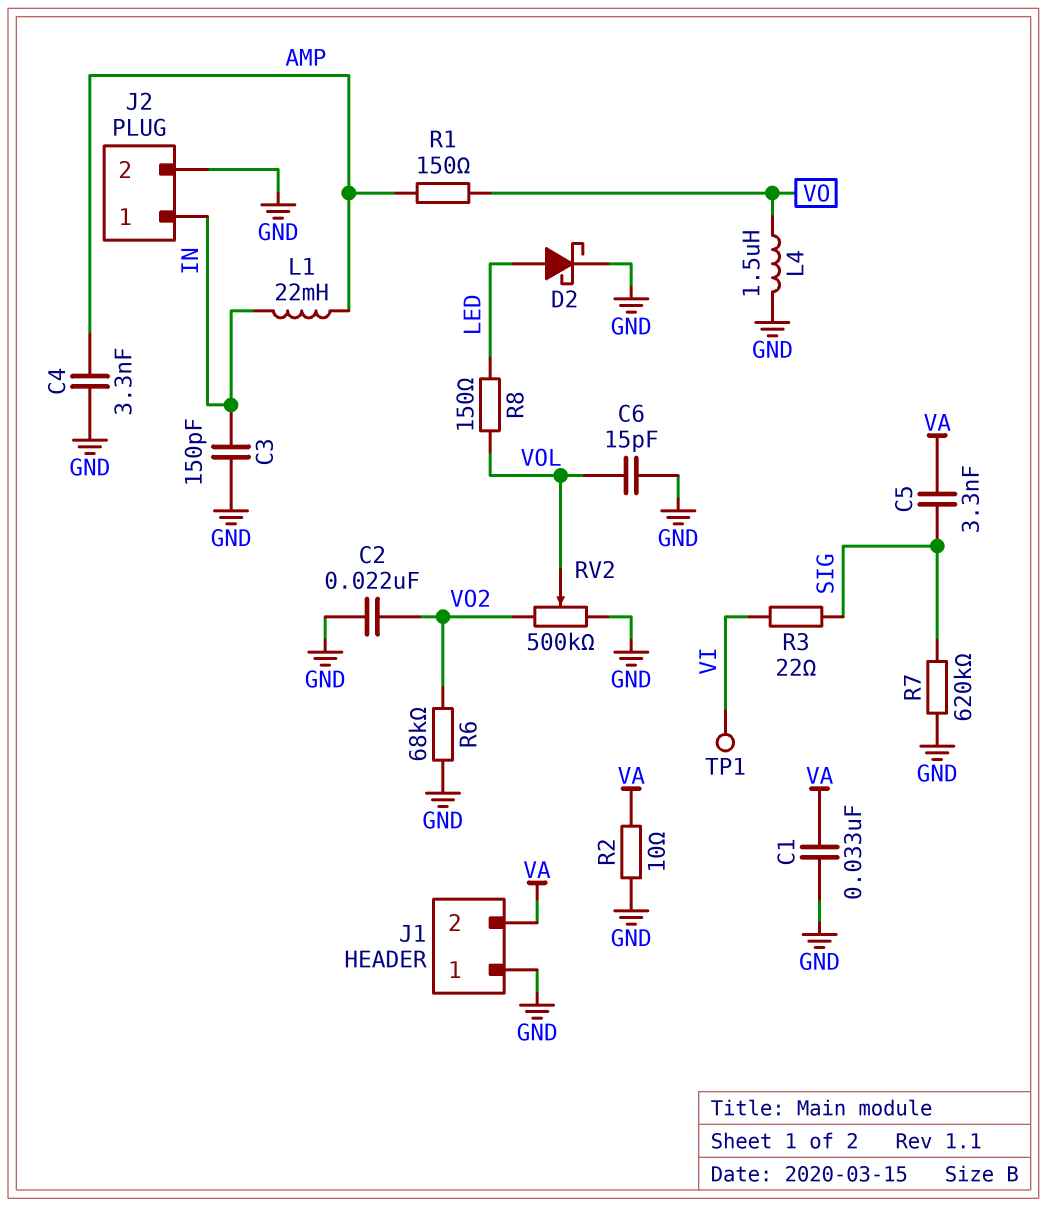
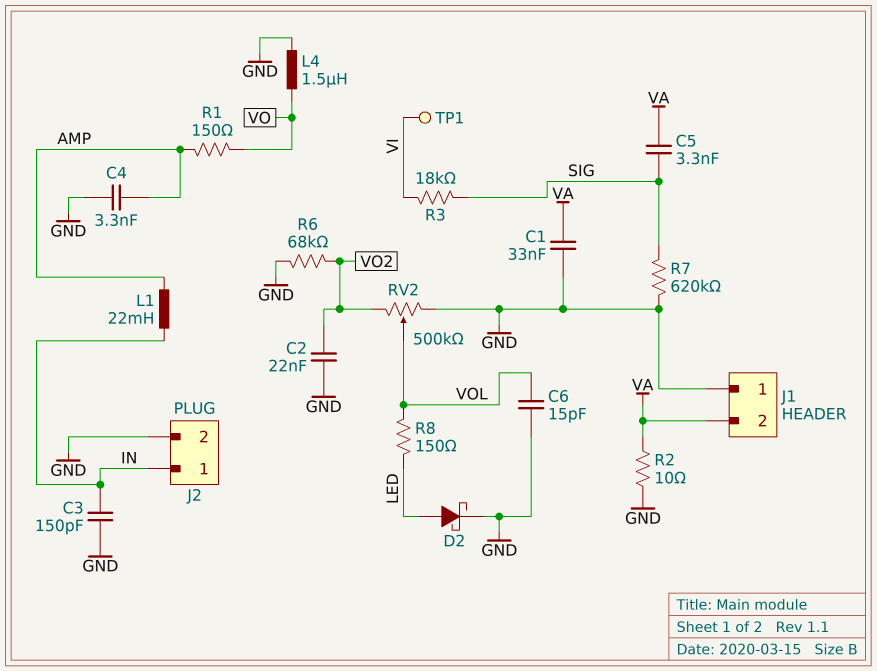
R3: 22 (SIG, VI) -> 18k (SIG, VI)

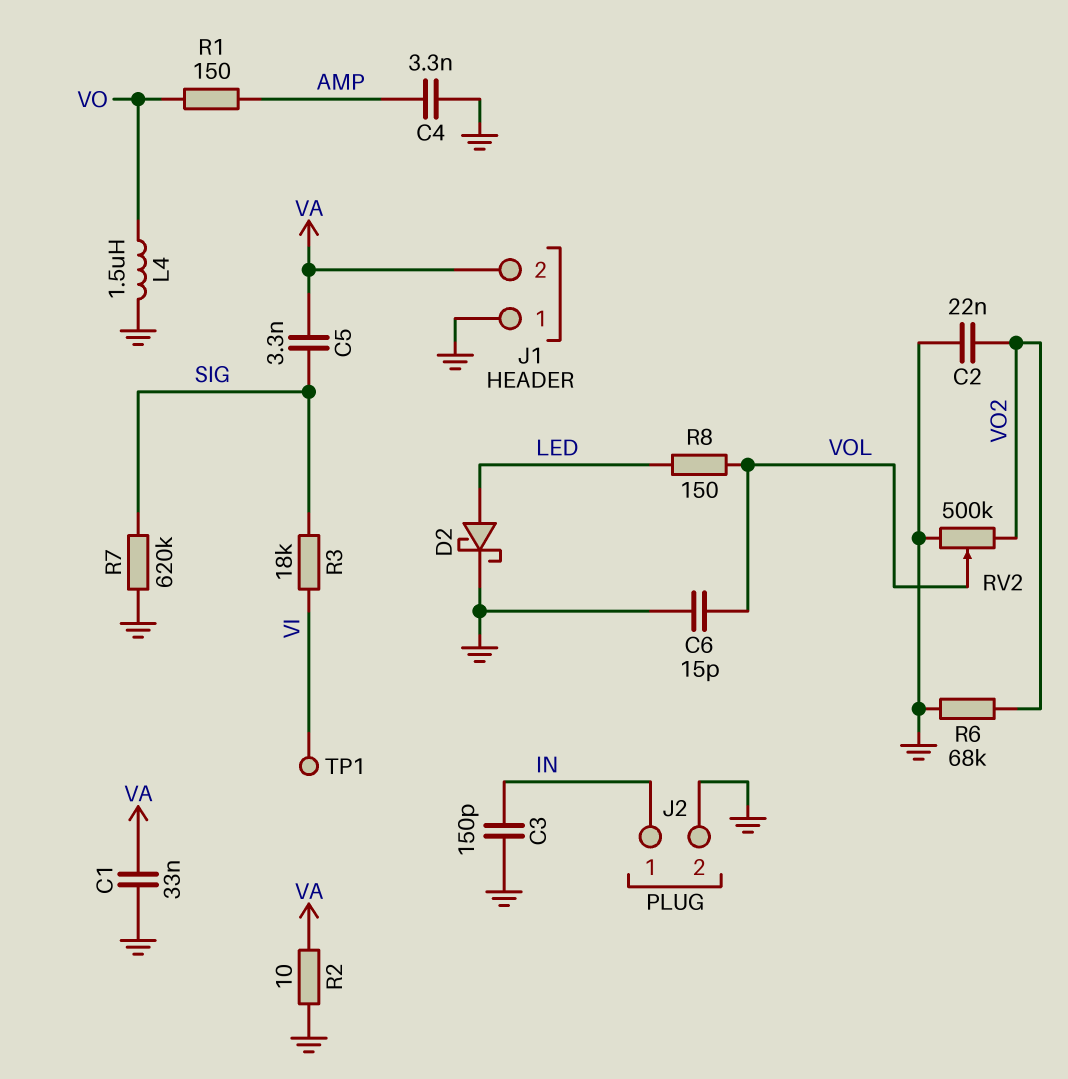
L1: 22mH (AMP, IN) -> none

